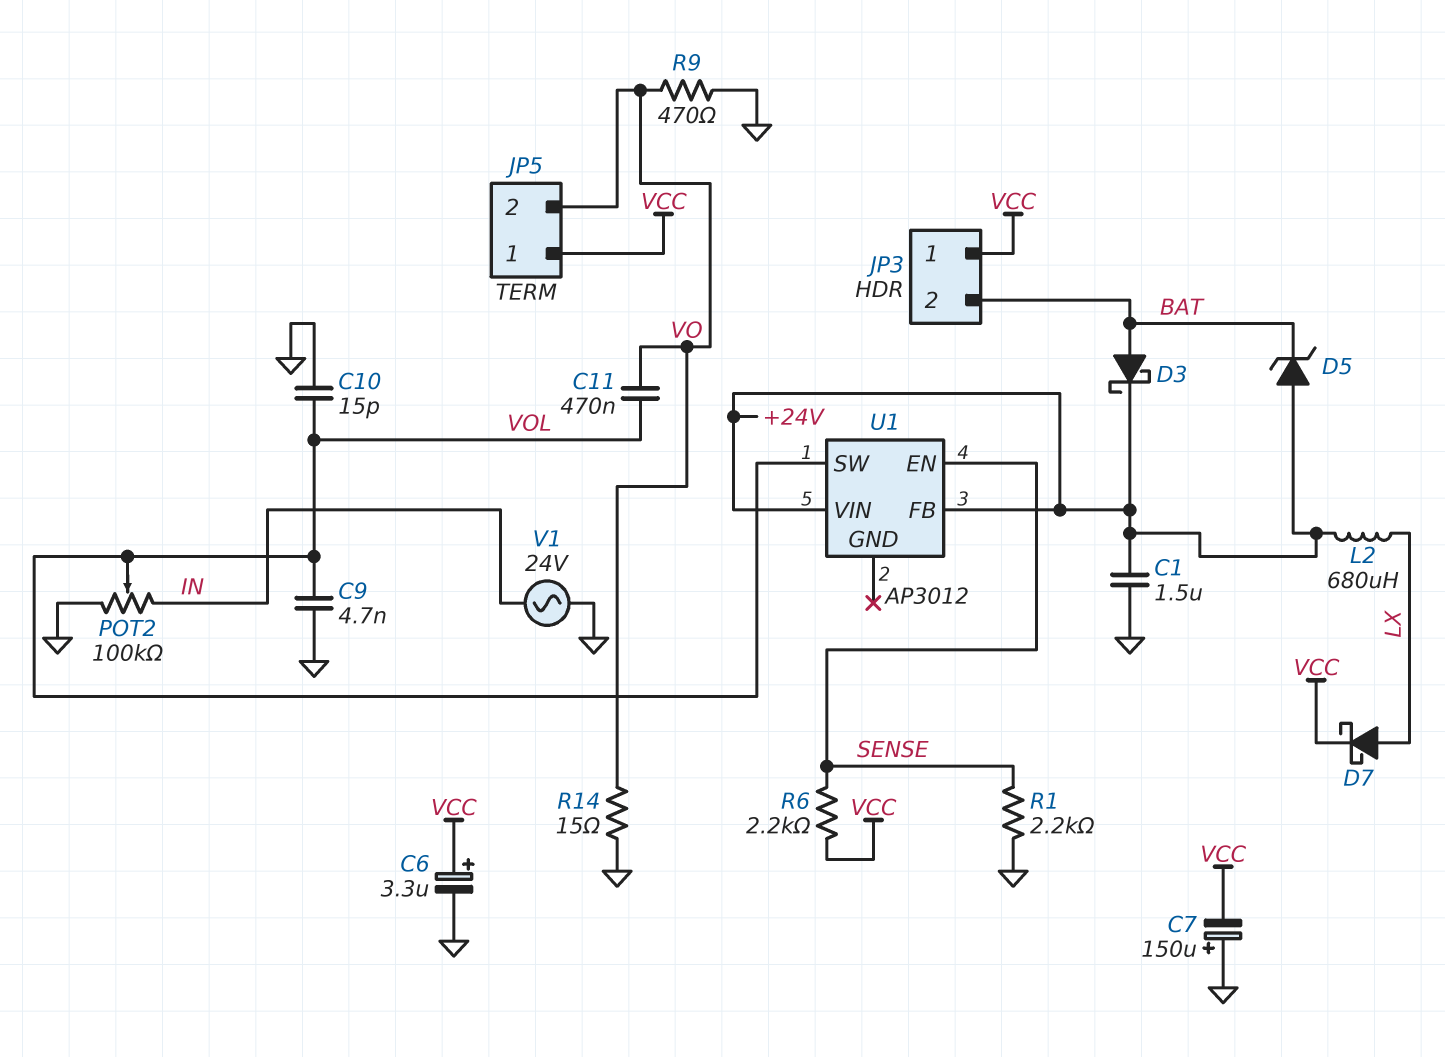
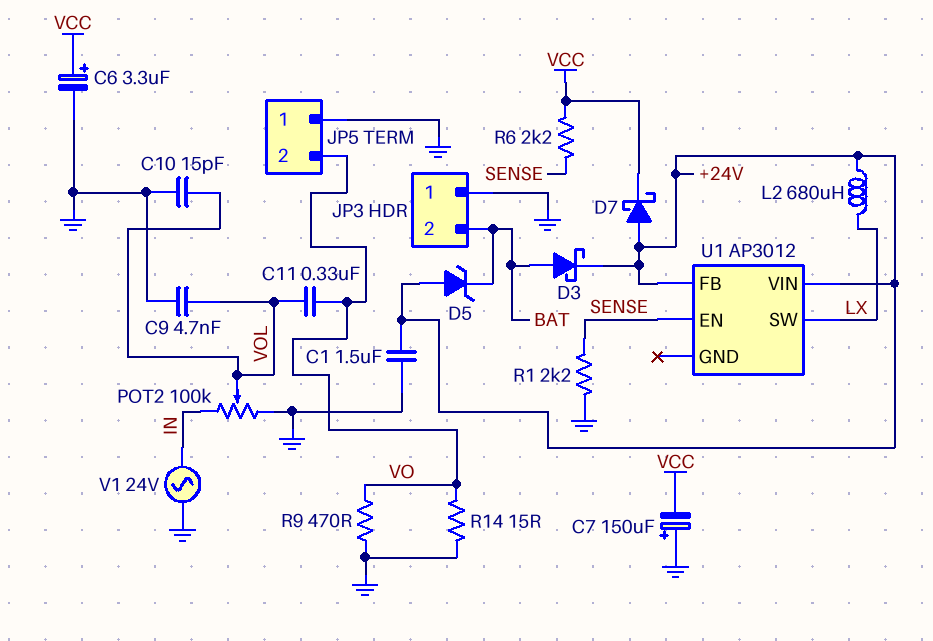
C11: 470nF (VO, VOL) -> 330nF (VO, VOL)
D7: schottky (A LX, K VCC) -> schottky (A +24V, K VCC)
JP3 pin 1: VCC -> GND
JP5 pin 1: VCC -> GND
U1 pin SW: VOL -> LX

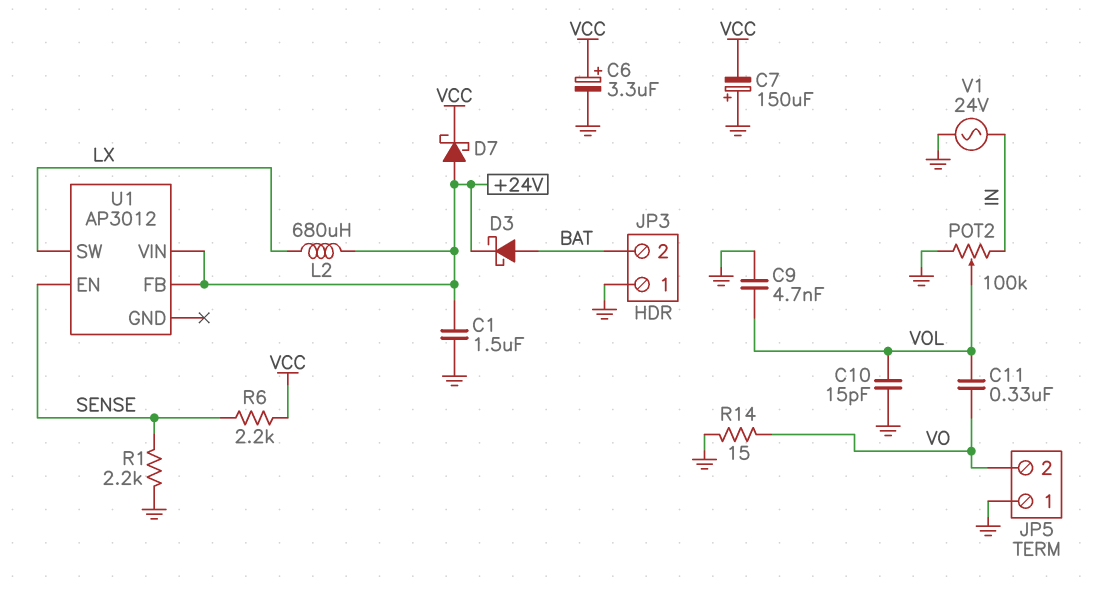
D5: zener (A +24V, K BAT) -> none
R9: 470 (GND, VO) -> none

